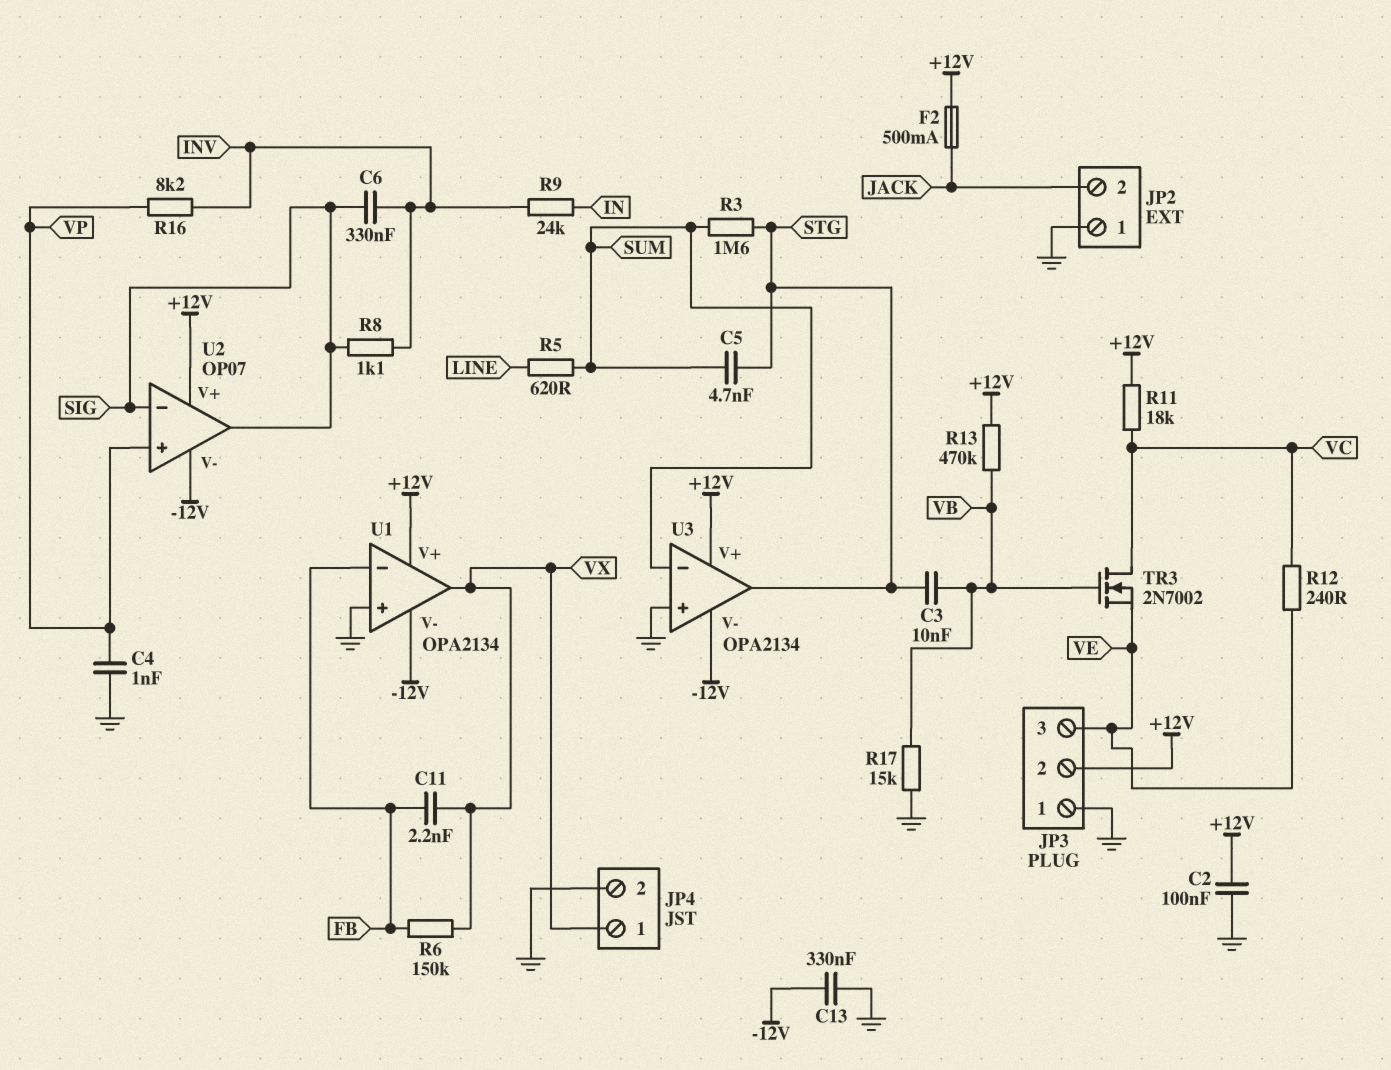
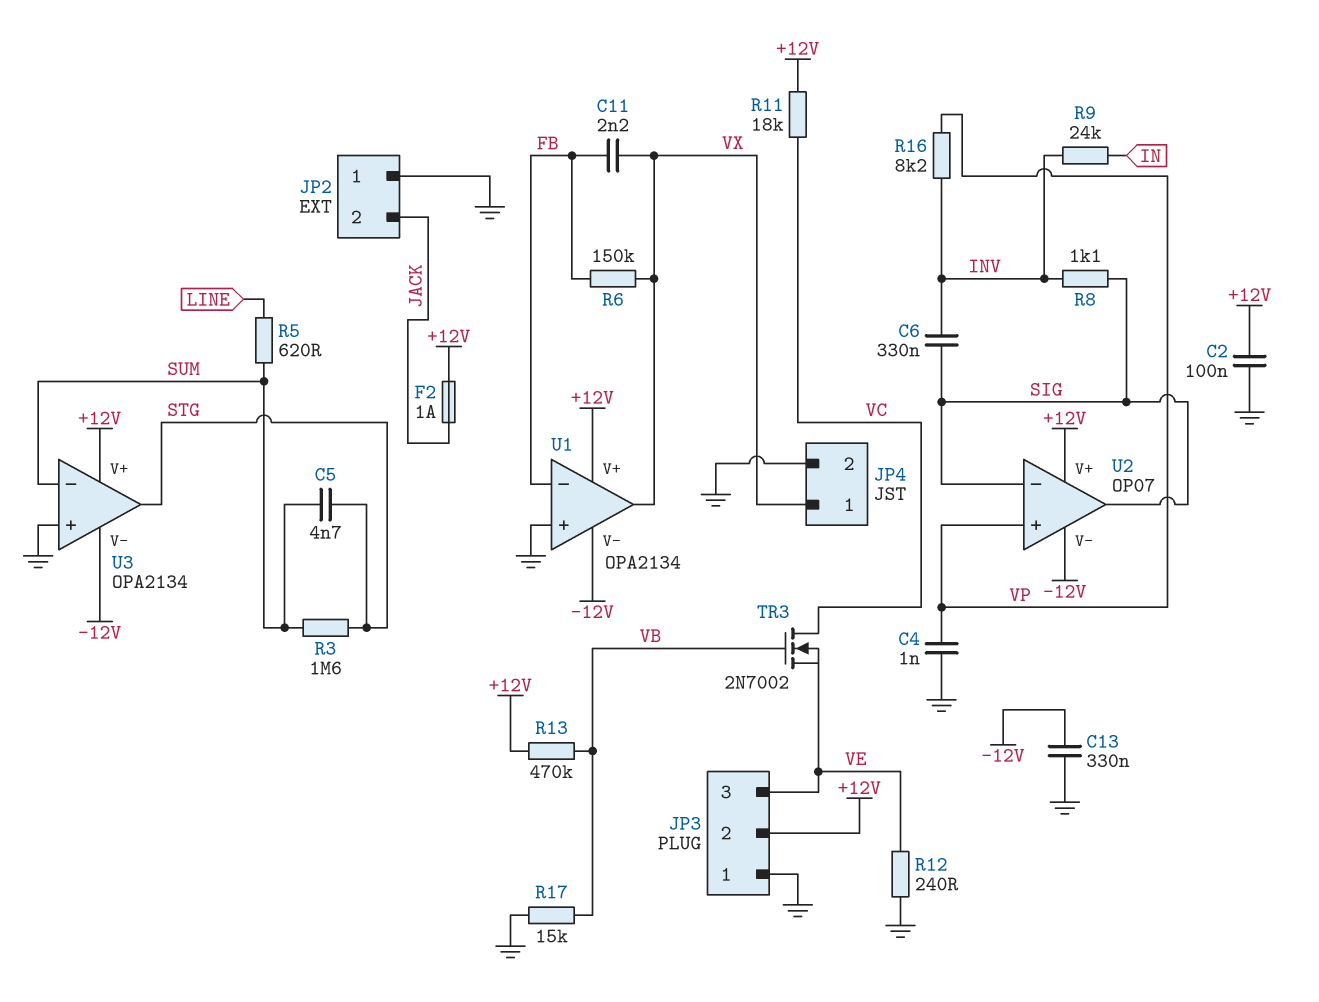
C3: 10nF (STG, VB) -> none
F2: 500mA (+12V, JACK) -> 1A (+12V, JACK)
R12: 240 (VC, VE) -> 240 (GND, VE)

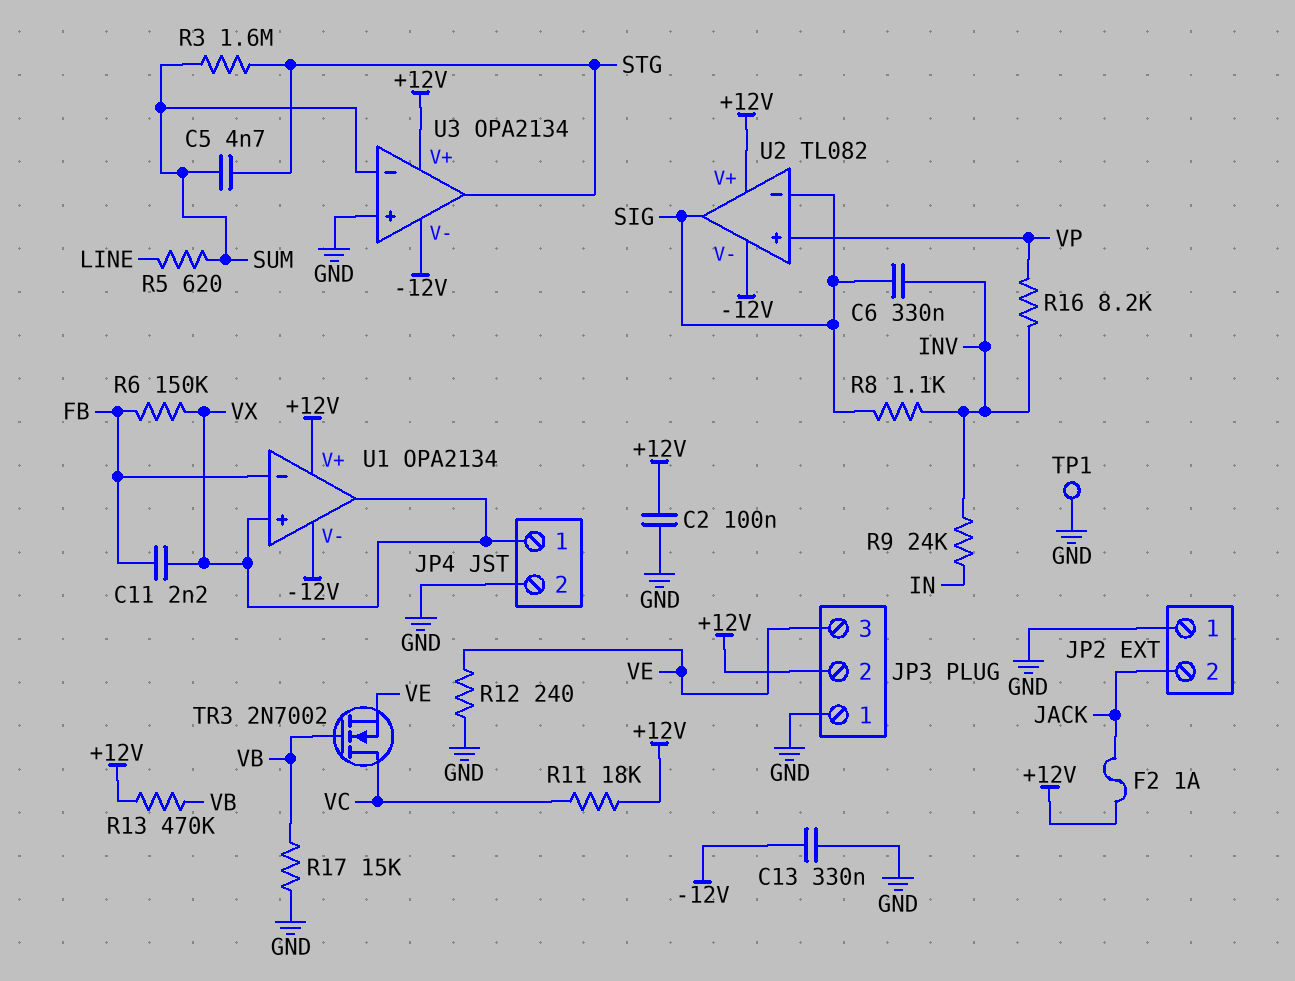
C4: 1nF (GND, VP) -> none
TP1: none -> test point (GND)
U1 pin in+: GND -> VX
U2: OP07 -> TL082

